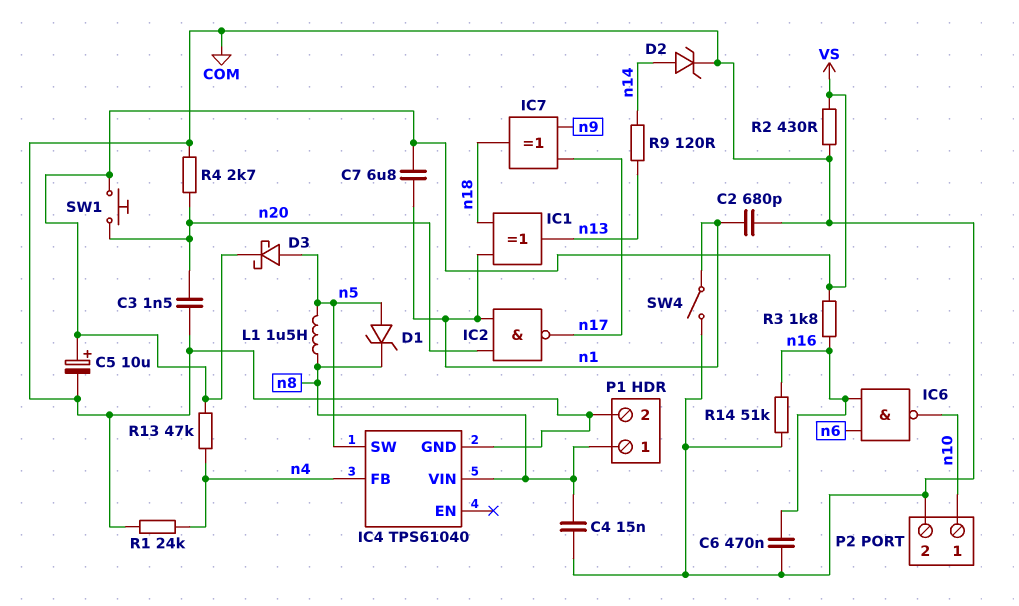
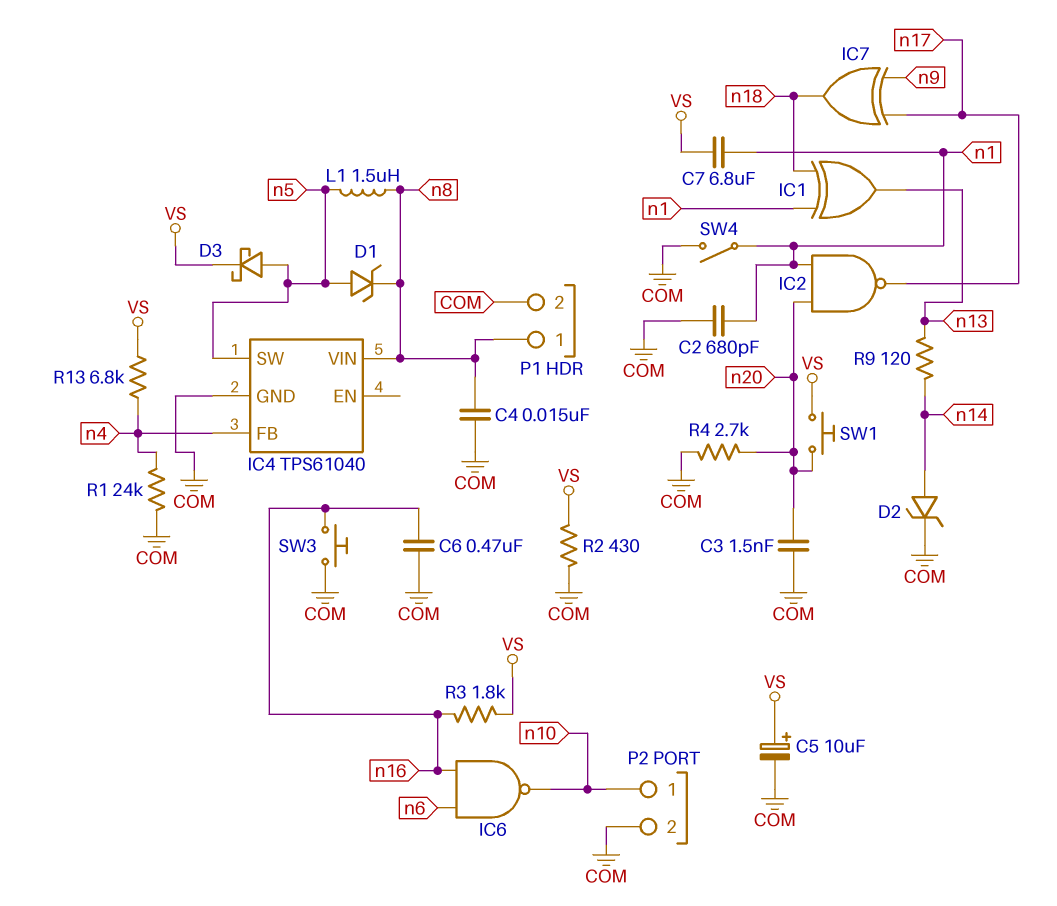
R13: 47k (VS, n4) -> 6.8k (VS, n4)
R14: 51k (COM, n16) -> none
SW3: none -> button (COM, n16)

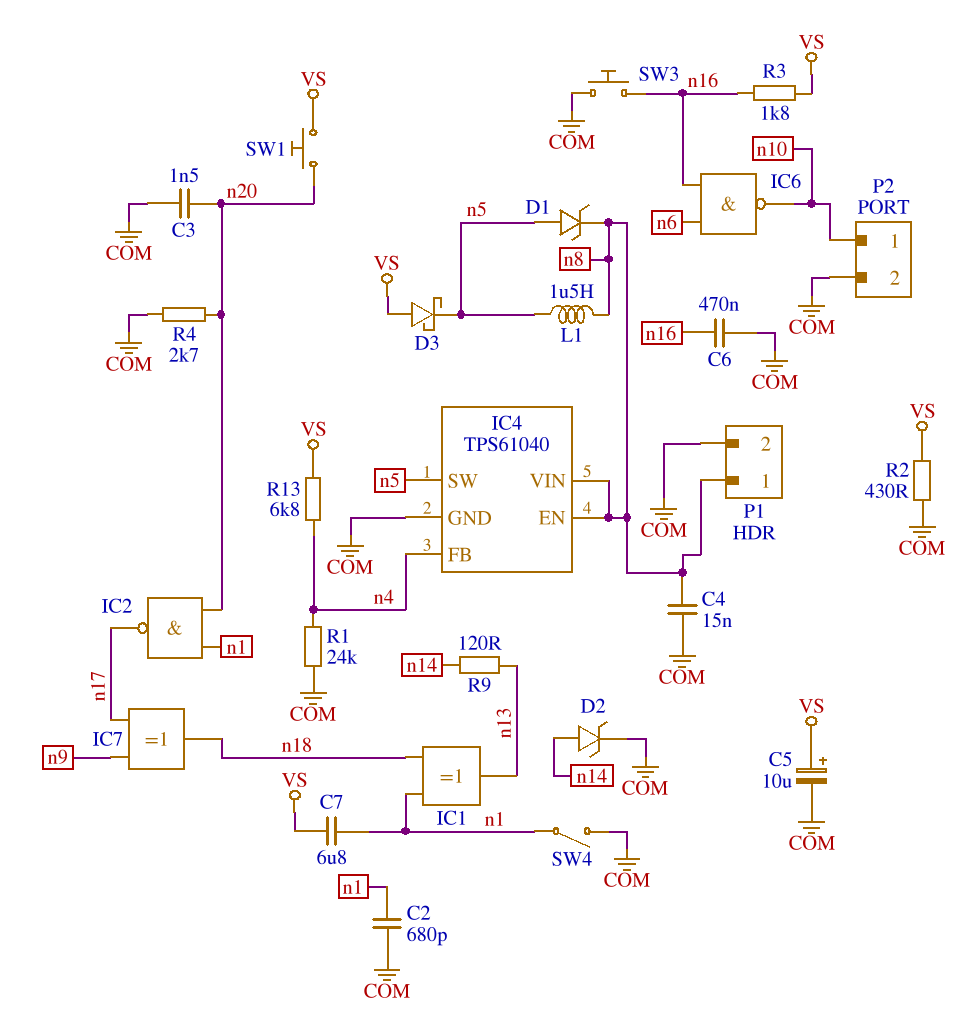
D3: schottky (A n5, K VS) -> schottky (A VS, K n5)
IC4 pin EN: none -> n8

